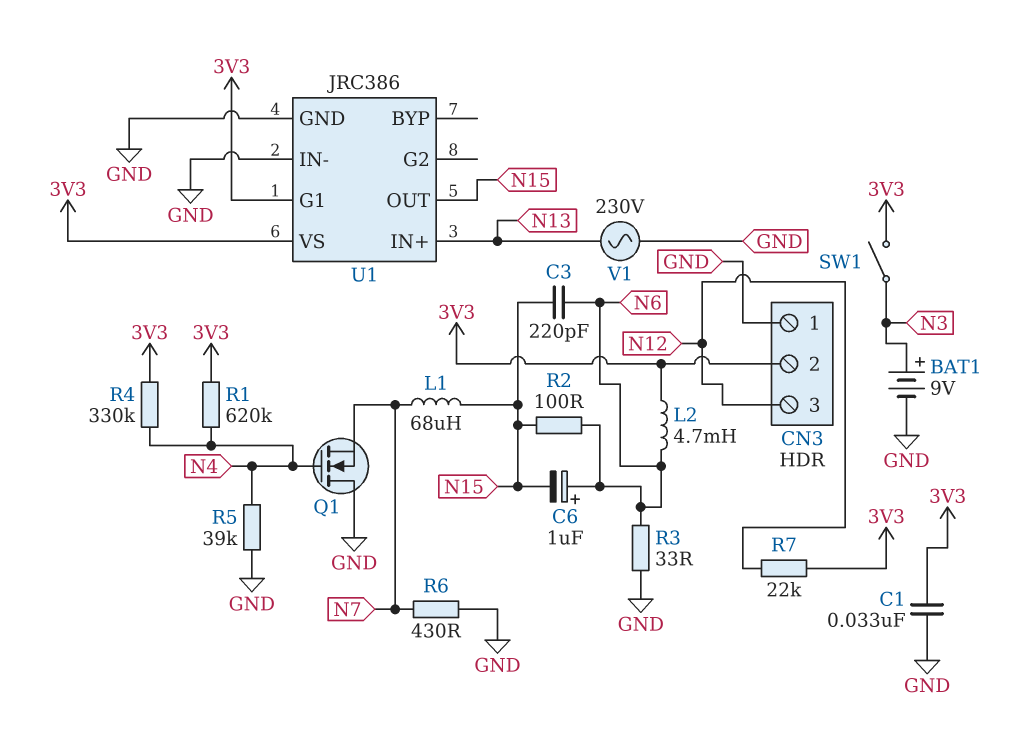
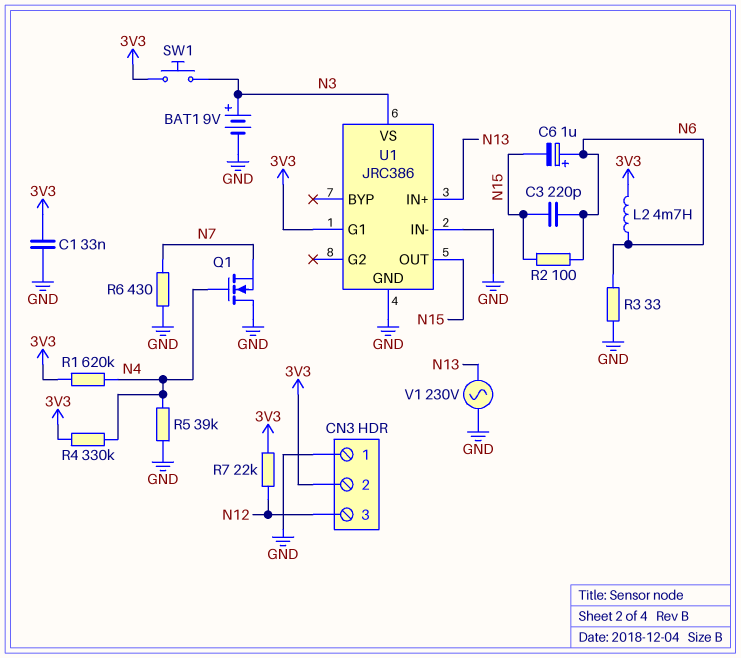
L1: 68uH (N7, N15) -> none
SW1: switch (3V3, N3) -> button (3V3, N3)
U1 pin VS: 3V3 -> N3

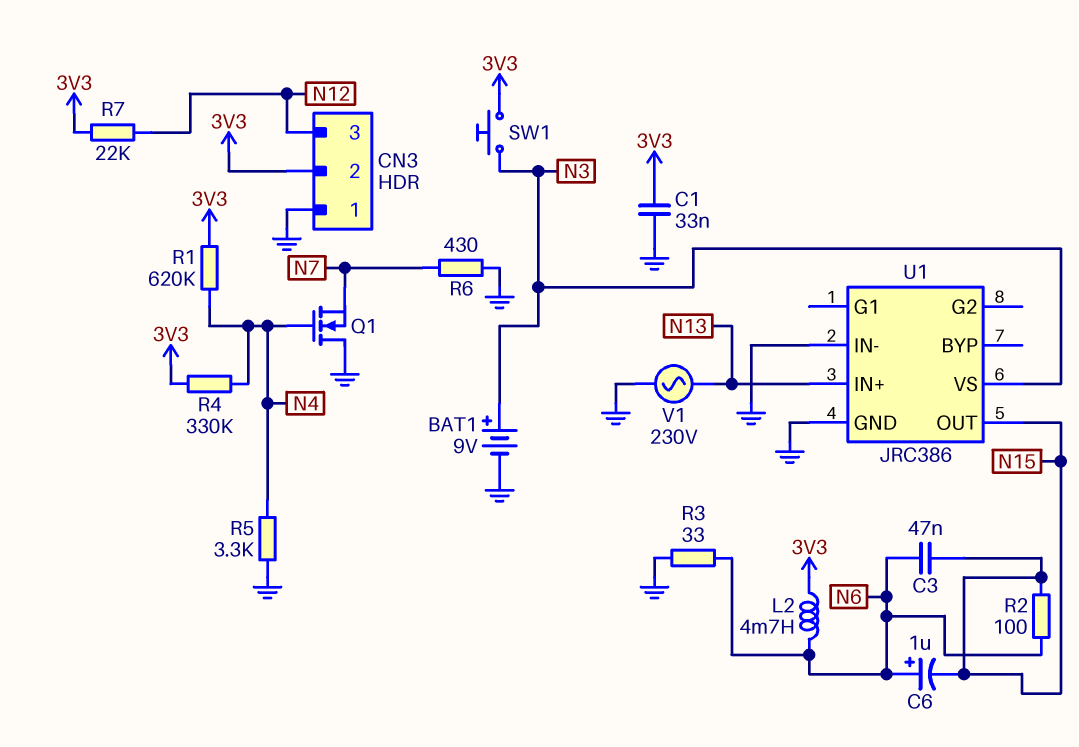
C3: 220pF (N6, N15) -> 47nF (N6, N15)
R5: 39k (GND, N4) -> 3.3k (GND, N4)
U1 pin G1: 3V3 -> none

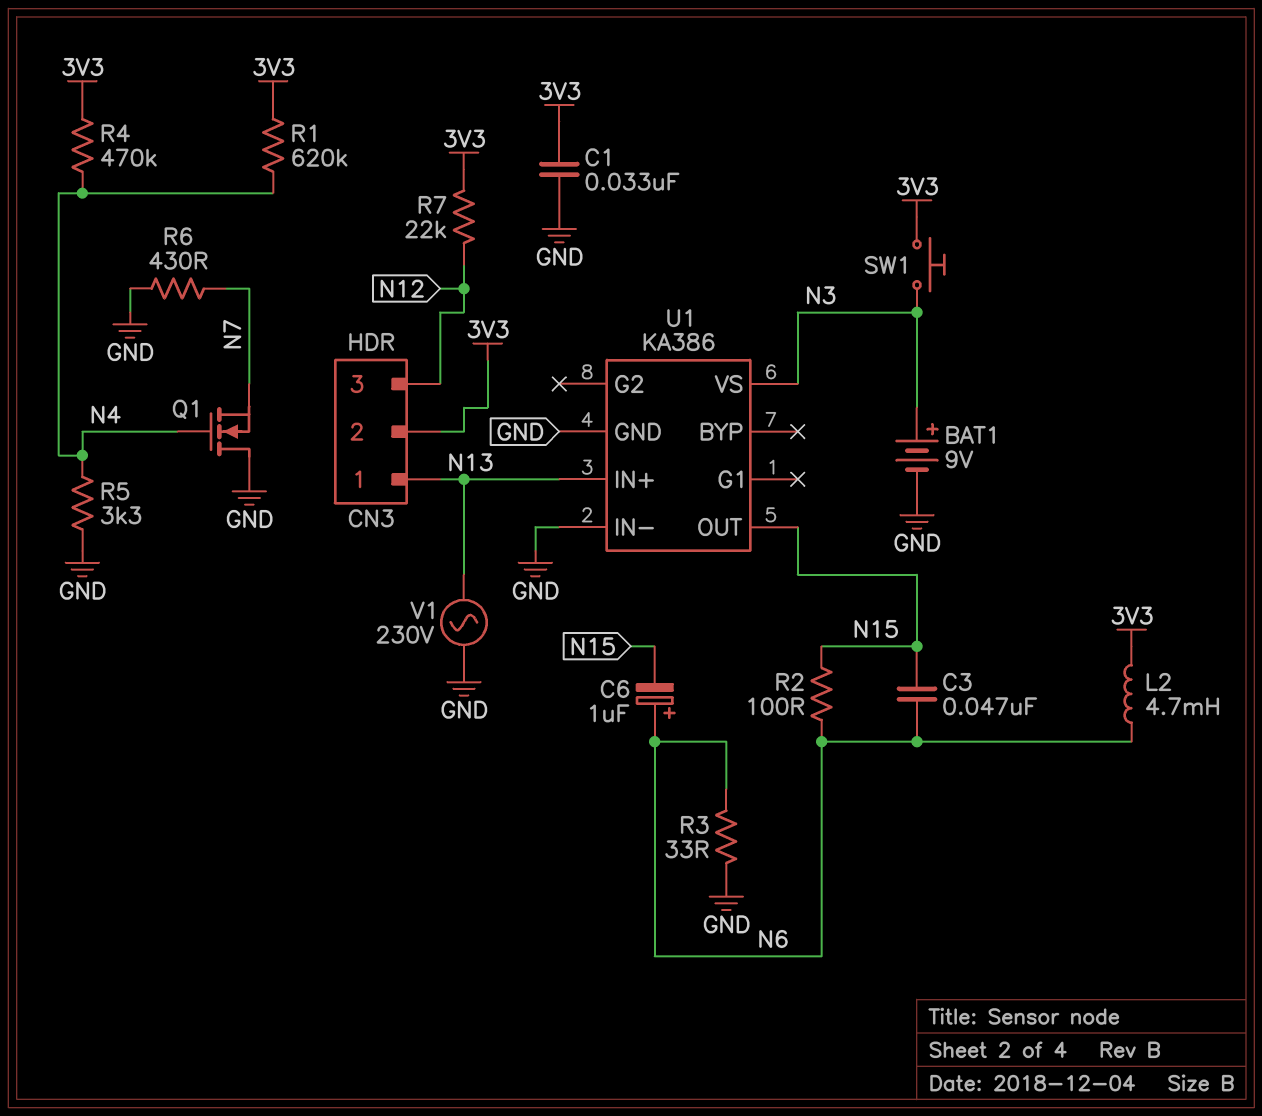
CN3 pin 1: GND -> N13
R4: 330k (3V3, N4) -> 470k (3V3, N4)
U1: JRC386 -> KA386

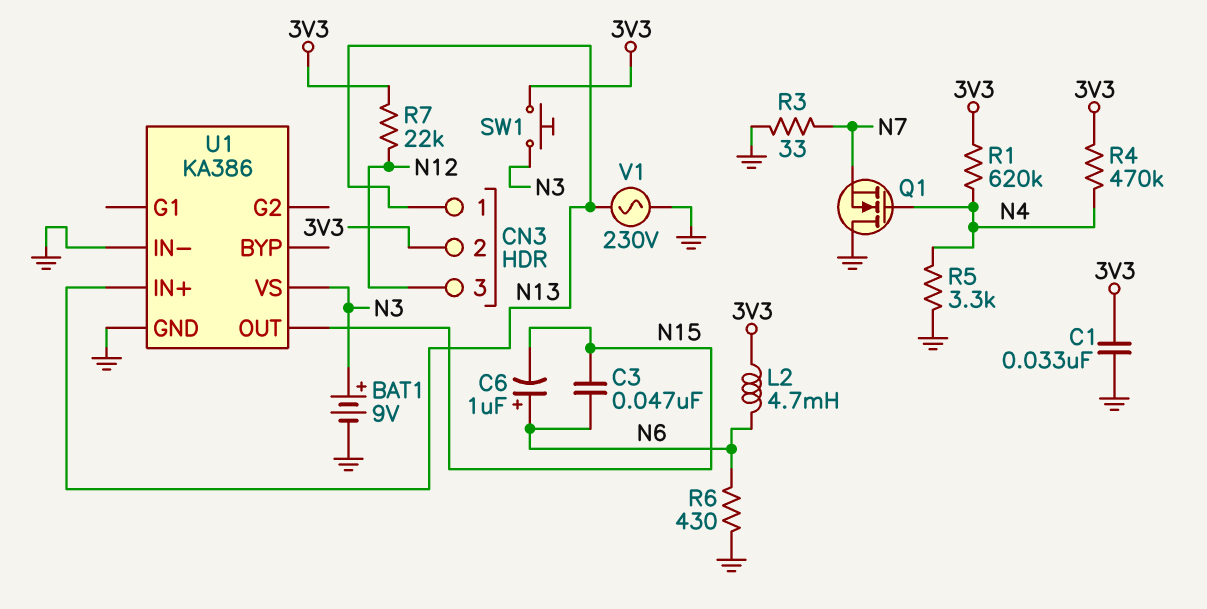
R2: 100 (N6, N15) -> none
R3: 33 (GND, N6) -> 33 (GND, N7)
R6: 430 (GND, N7) -> 430 (GND, N6)

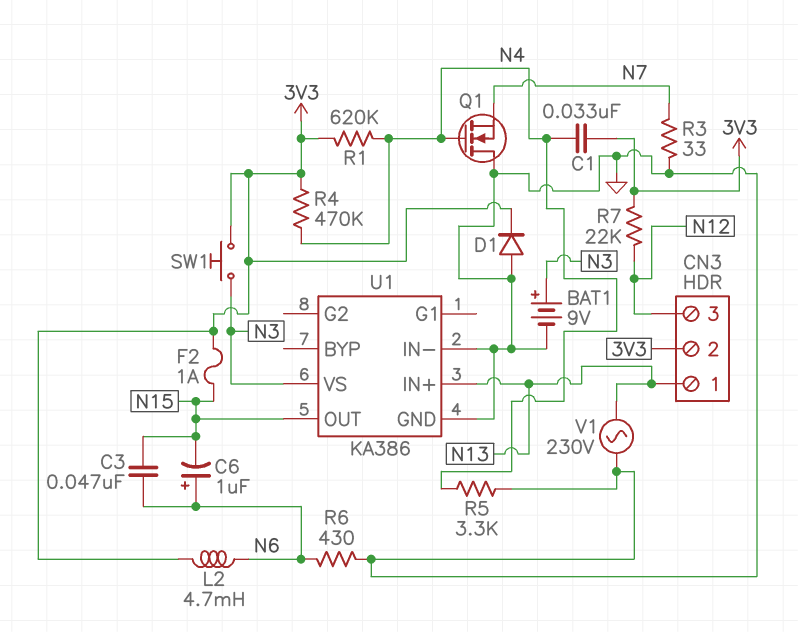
C1: 33nF (3V3, GND) -> 33nF (3V3, N4)
D1: none -> diode (A GND, K 3V3)
F2: none -> 1A (3V3, N15)

